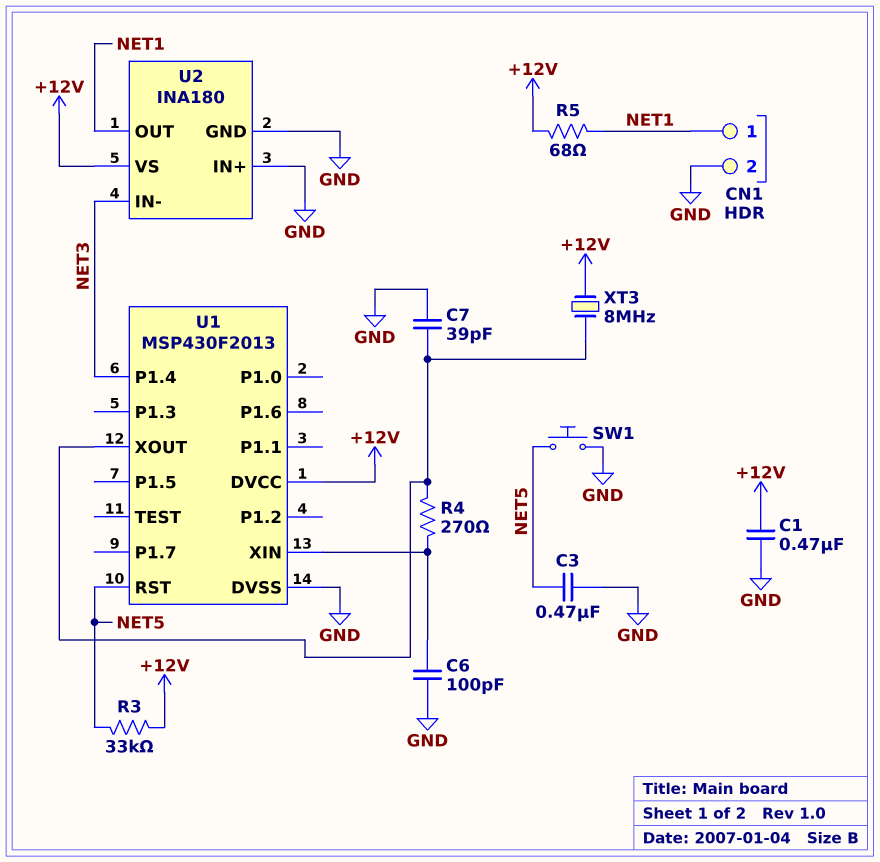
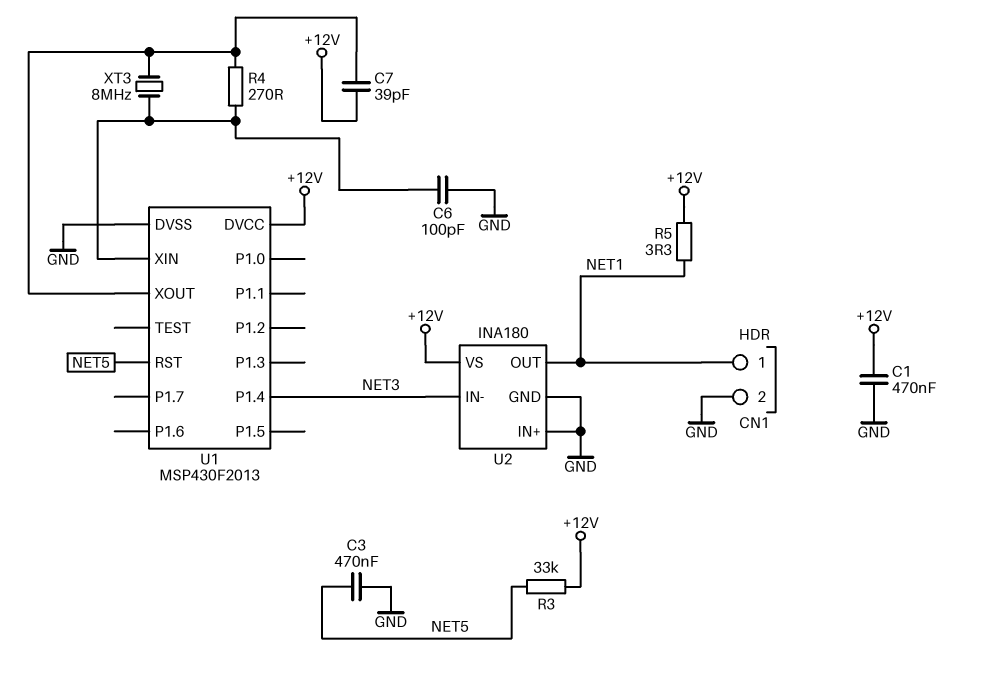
C7: 39pF (GND, U1/XOUT) -> 39pF (+12V, U1/XOUT)
R5: 68 (+12V, NET1) -> 3.3 (+12V, NET1)
SW1: button (GND, NET5) -> none
XT3: 8MHz (+12V, U1/XOUT) -> 8MHz (U1/XIN, U1/XOUT)

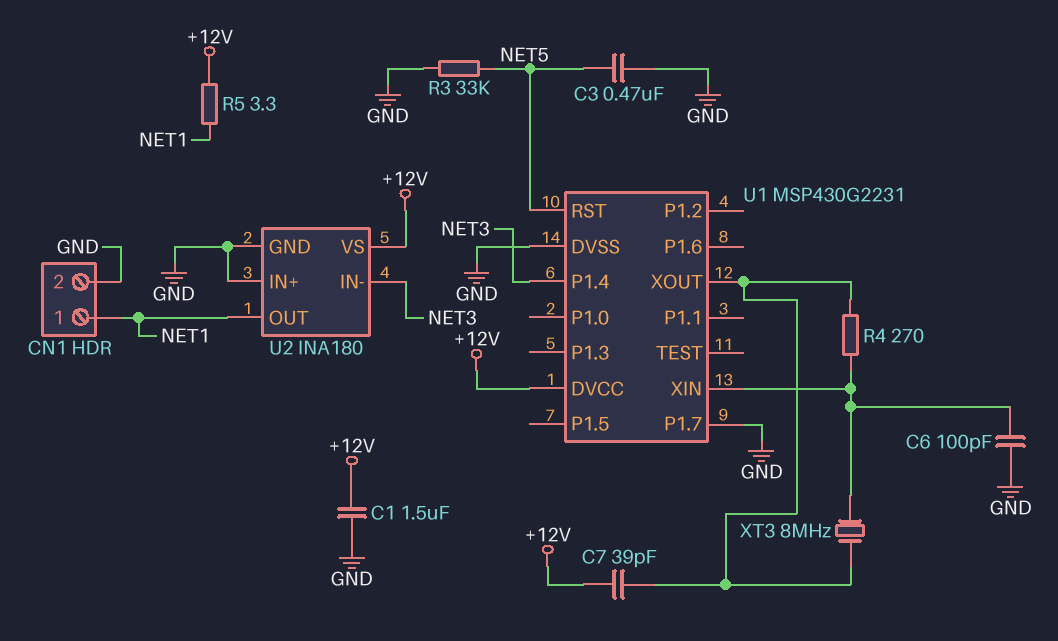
C1: 470nF (+12V, GND) -> 1.5uF (+12V, GND)
R3: 33k (+12V, NET5) -> 33k (GND, NET5)
U1: MSP430F2013 -> MSP430G2231
U1 pin P1.7: none -> GND

